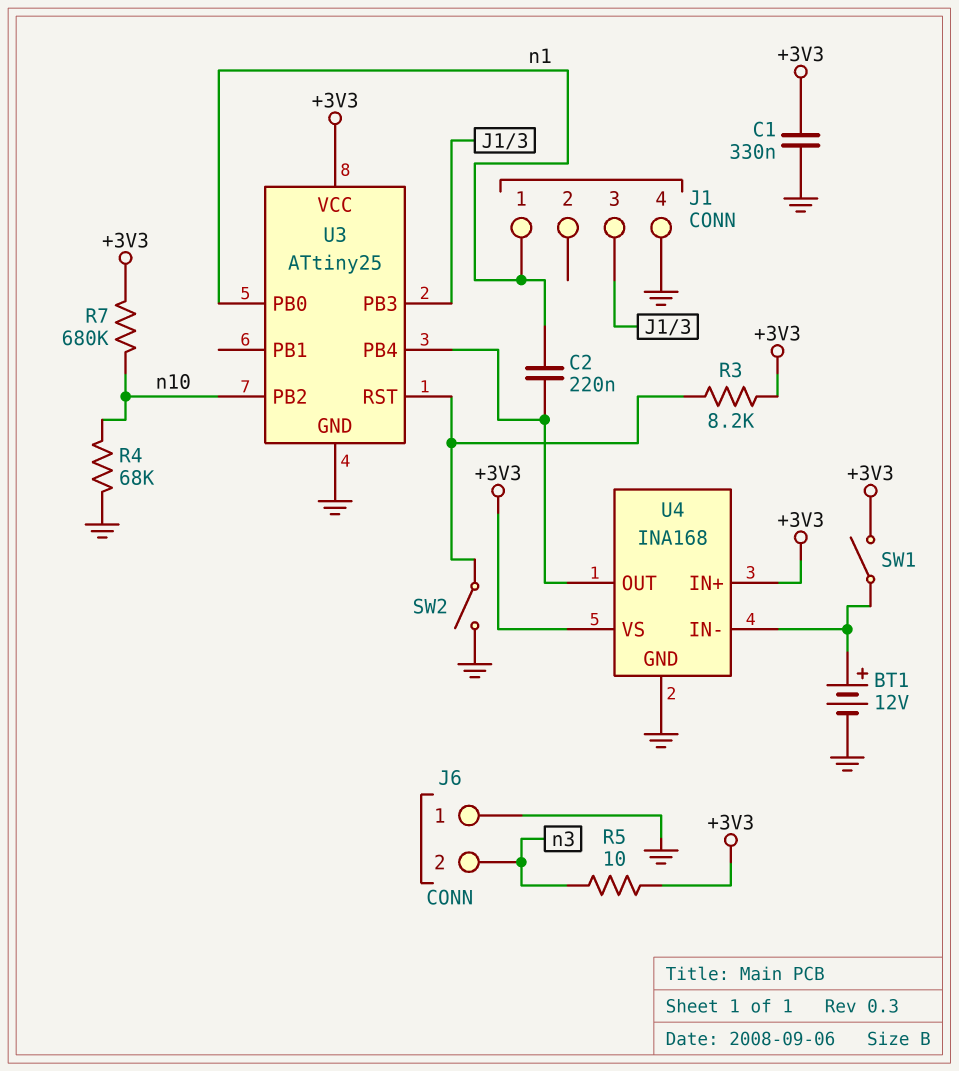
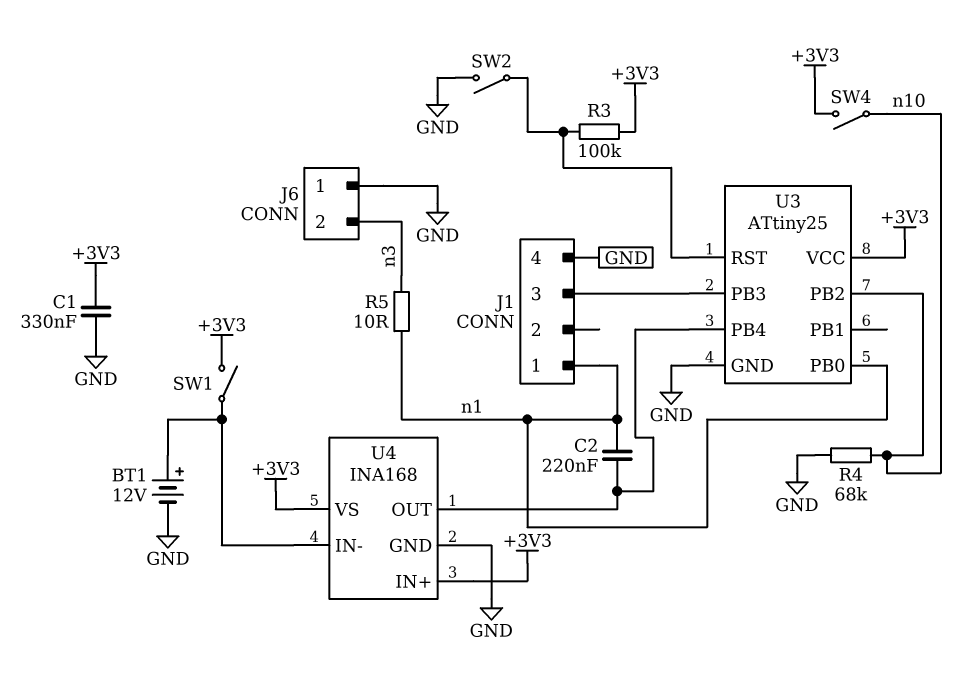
R3: 8.2k (+3V3, U3/RST) -> 100k (+3V3, U3/RST)
R5: 10 (+3V3, n3) -> 10 (n1, n3)
R7: 680k (+3V3, n10) -> none
SW4: none -> switch (+3V3, n10)

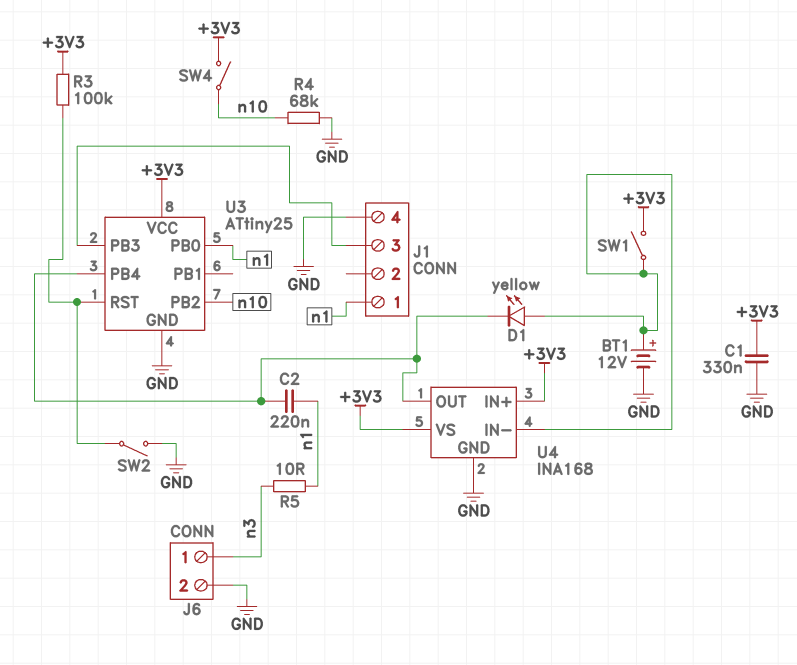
D1: none -> LED yellow (A U4/IN-, K U3/PB4)
J6 pin 1: GND -> n3
J6 pin 2: n3 -> GND

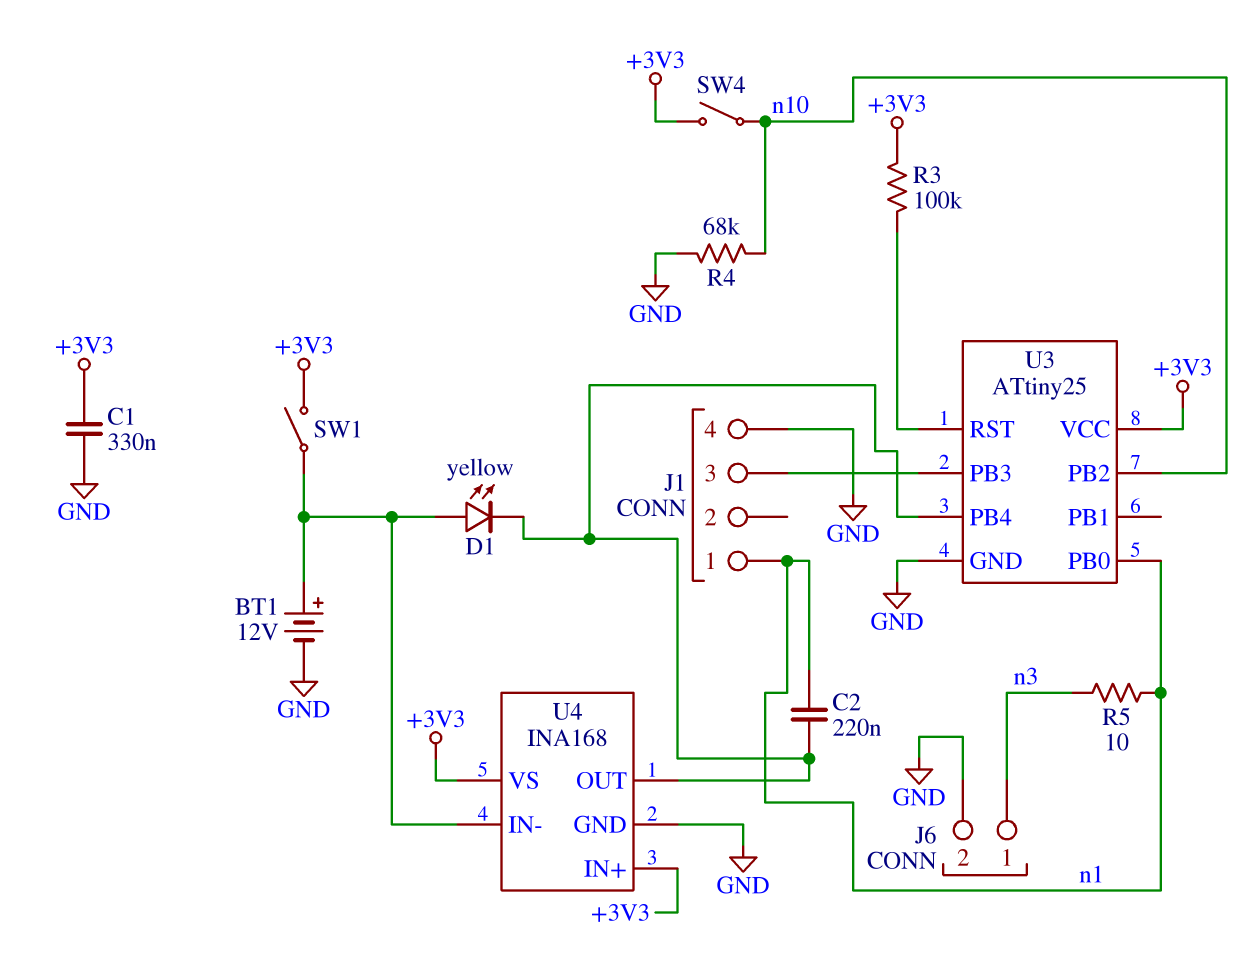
SW2: switch (GND, U3/RST) -> none

